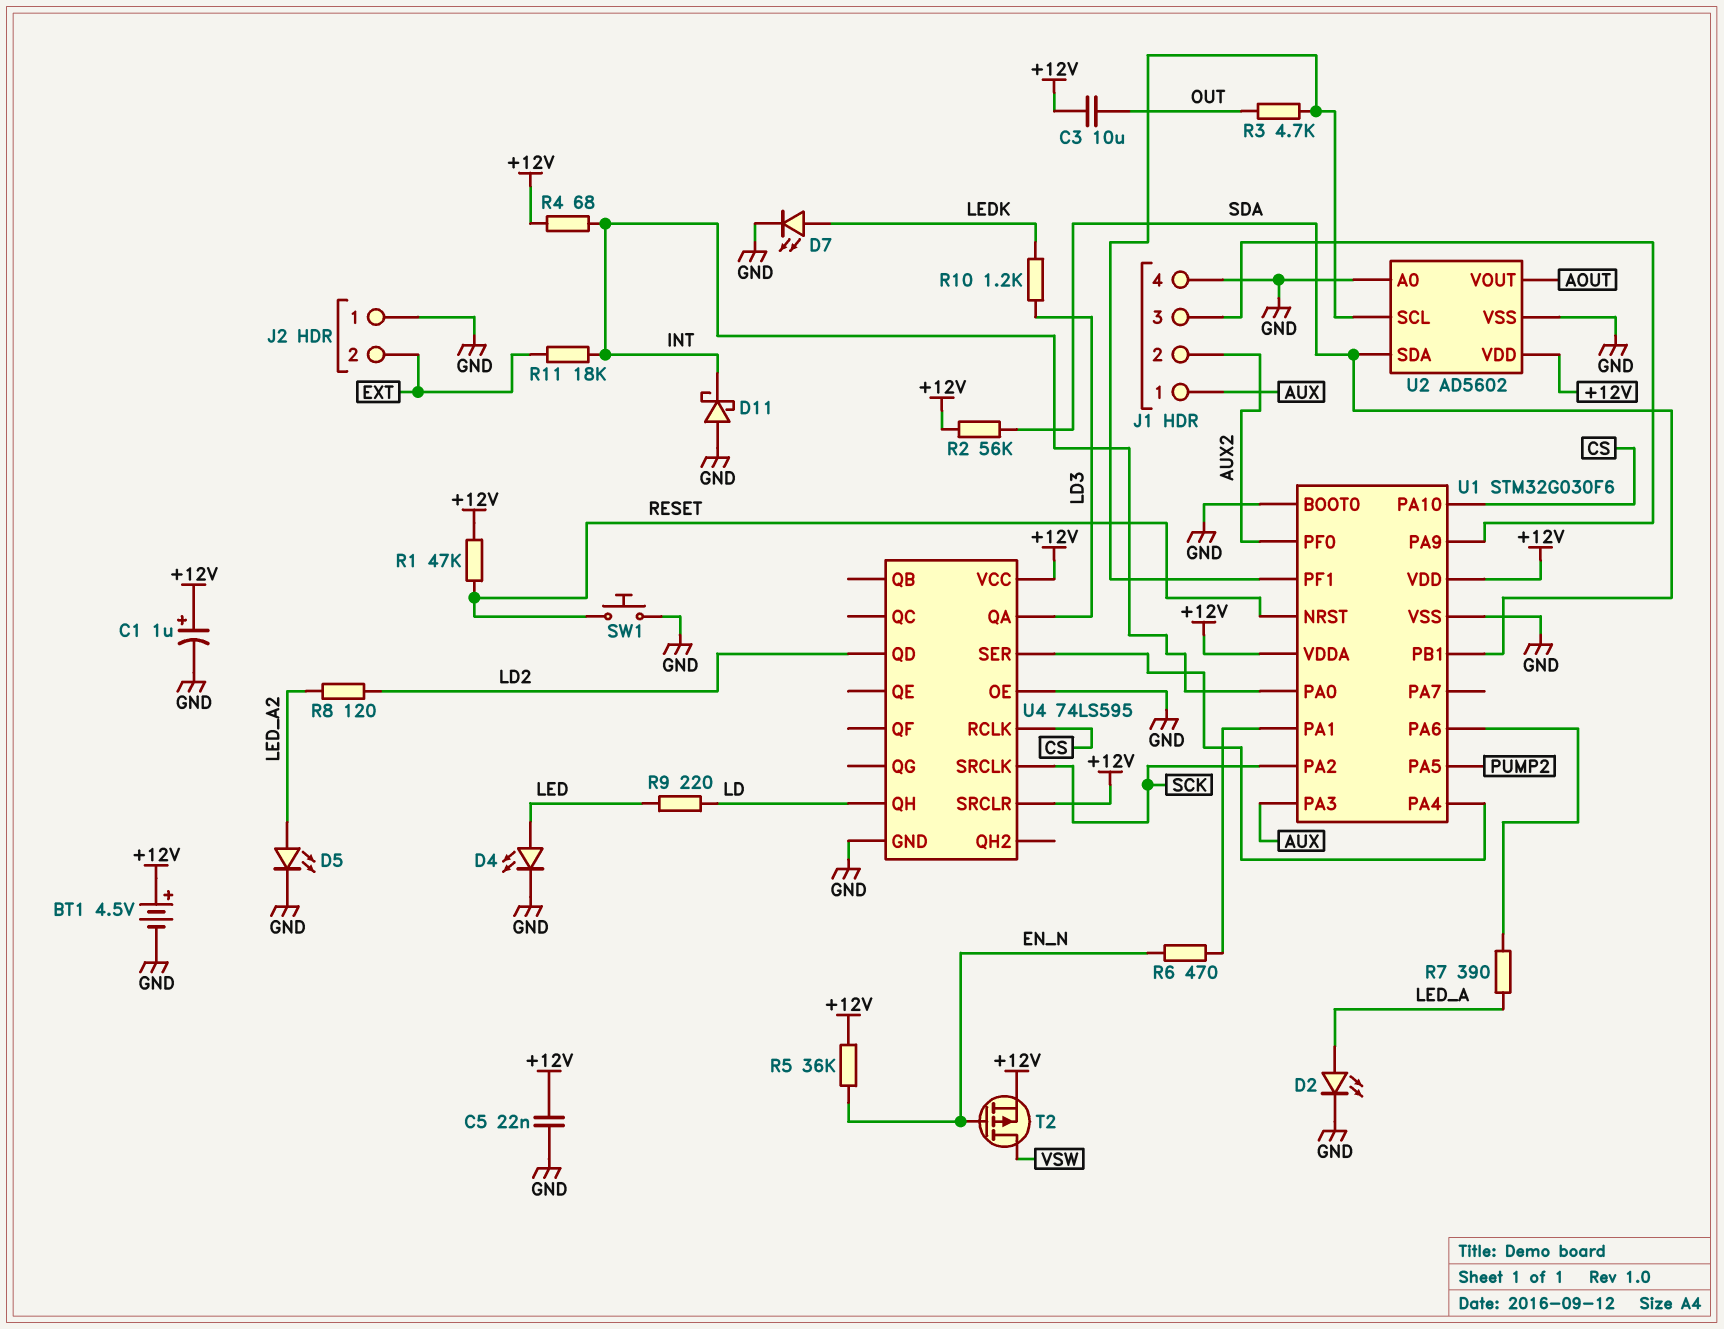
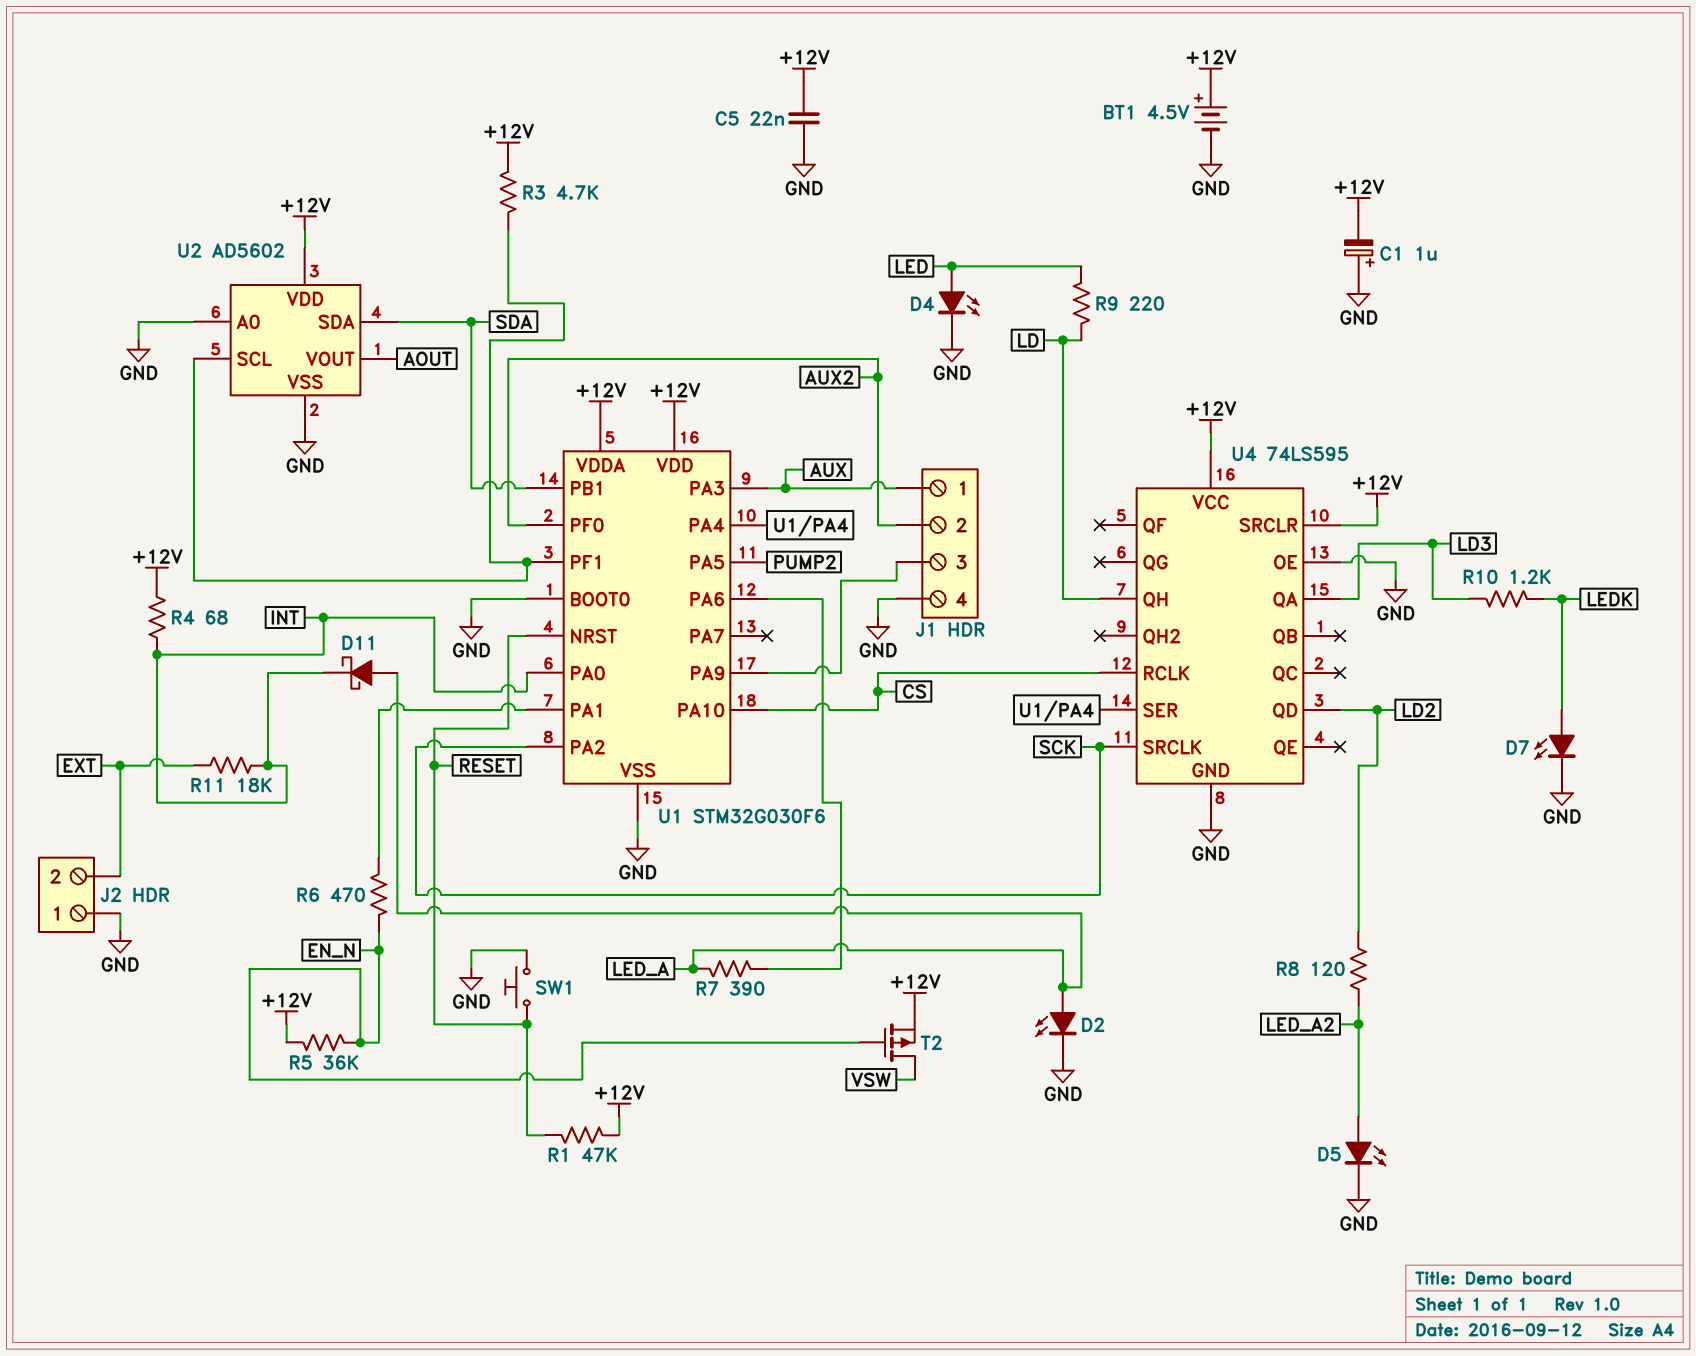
C1: 1uF (plus +12V, minus GND) -> 1uF (plus GND, minus +12V)
C3: 10uF (+12V, OUT) -> none
D11: schottky (A GND, K INT) -> schottky (A LED_A, K INT)
R2: 56k (+12V, SDA) -> none
R3: 4.7k (OUT, U1/PF1) -> 4.7k (+12V, U1/PF1)

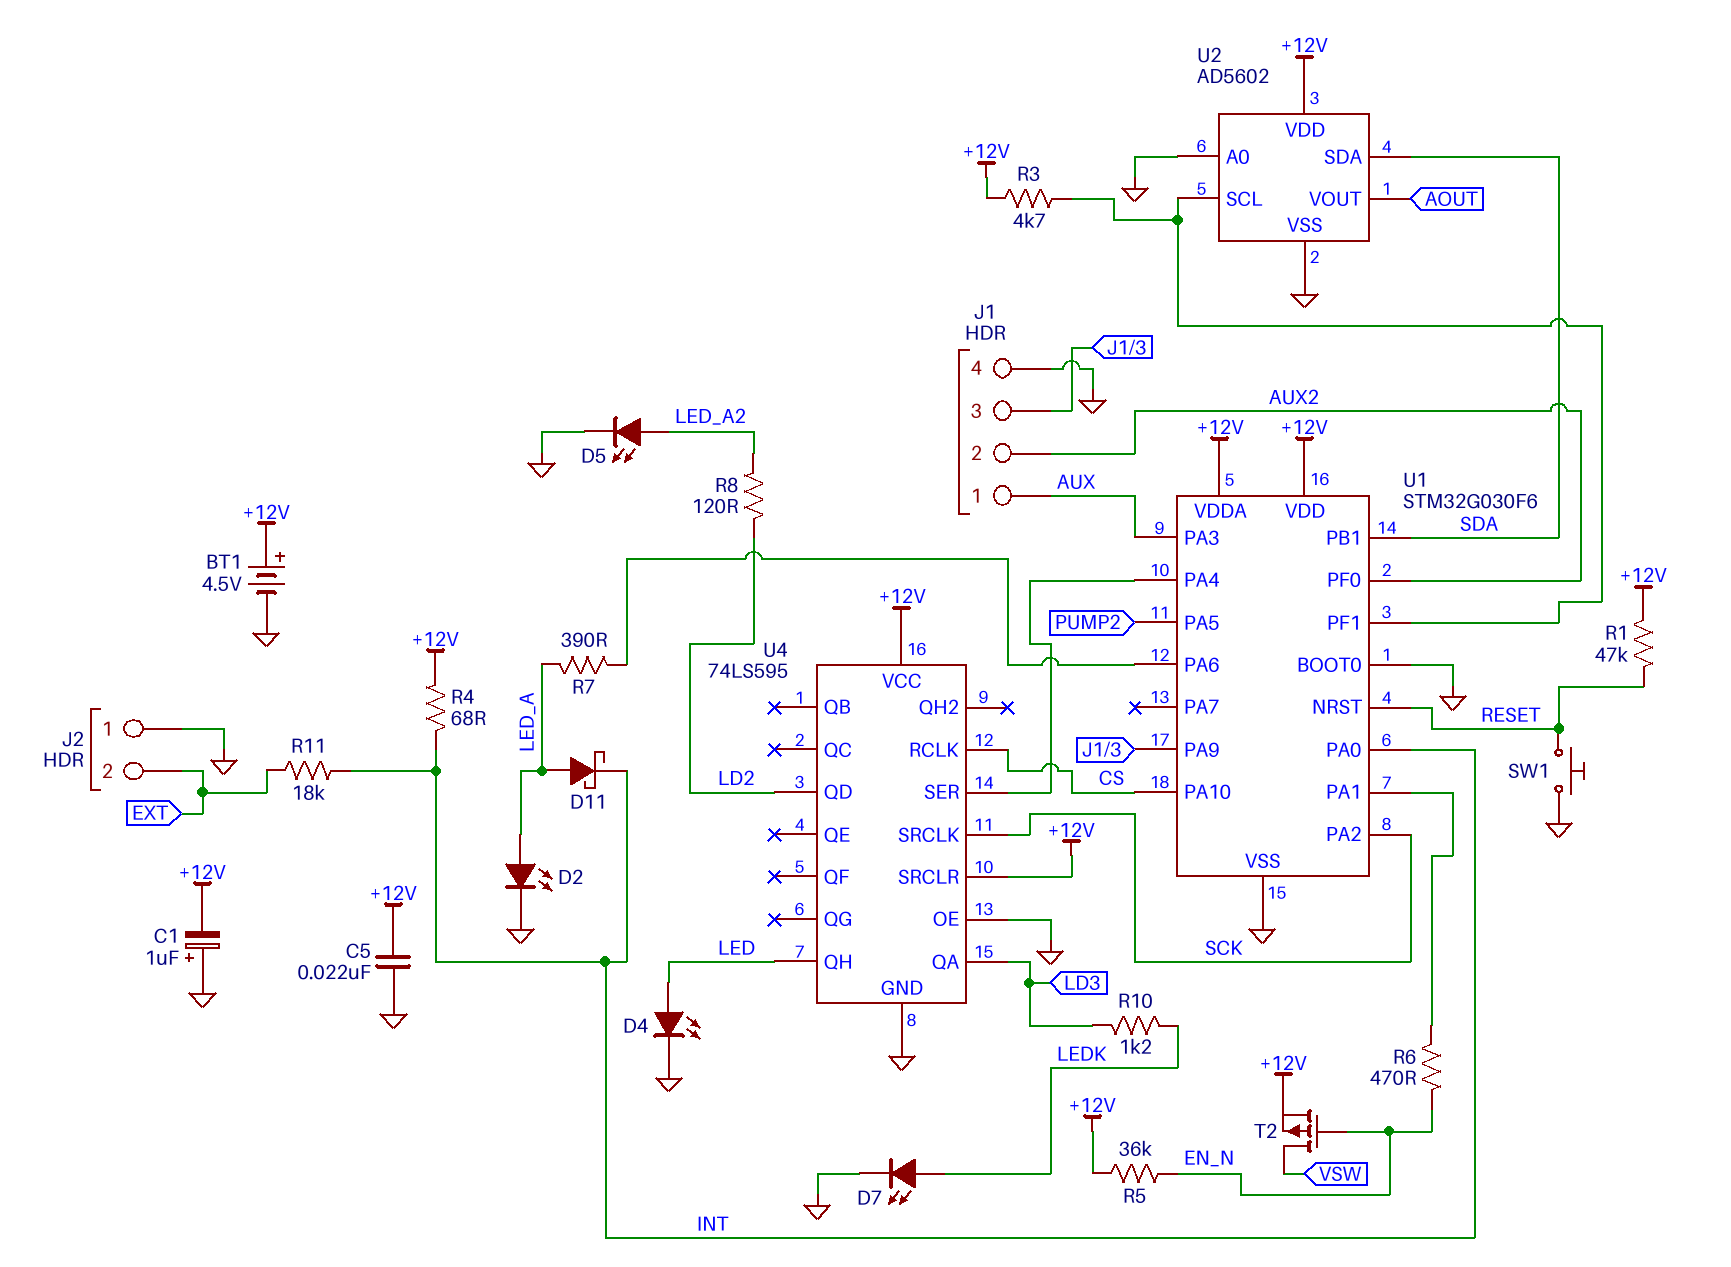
R9: 220 (LD, LED) -> none
U4 pin QH: LD -> LED

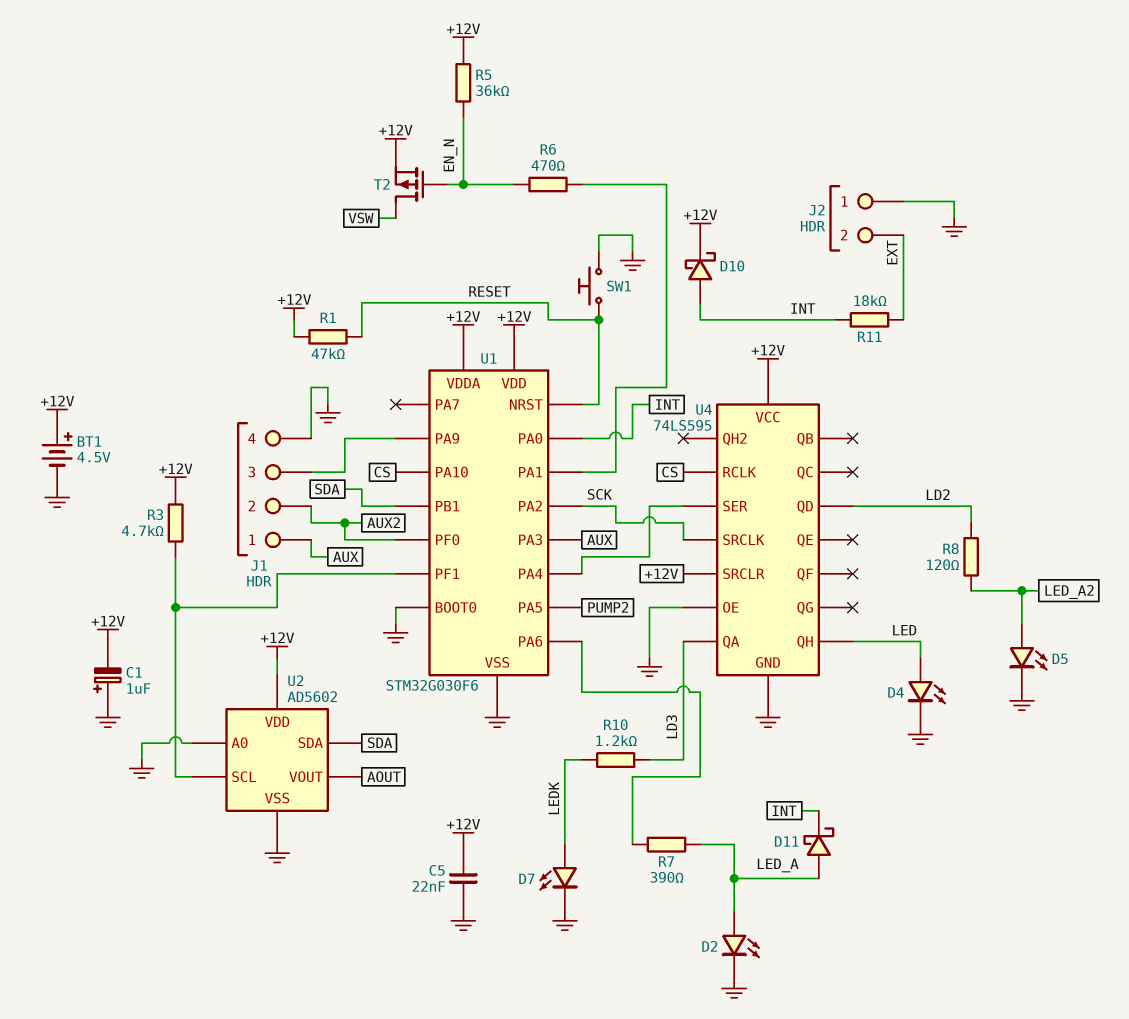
D10: none -> schottky (A INT, K +12V)
R4: 68 (+12V, INT) -> none

